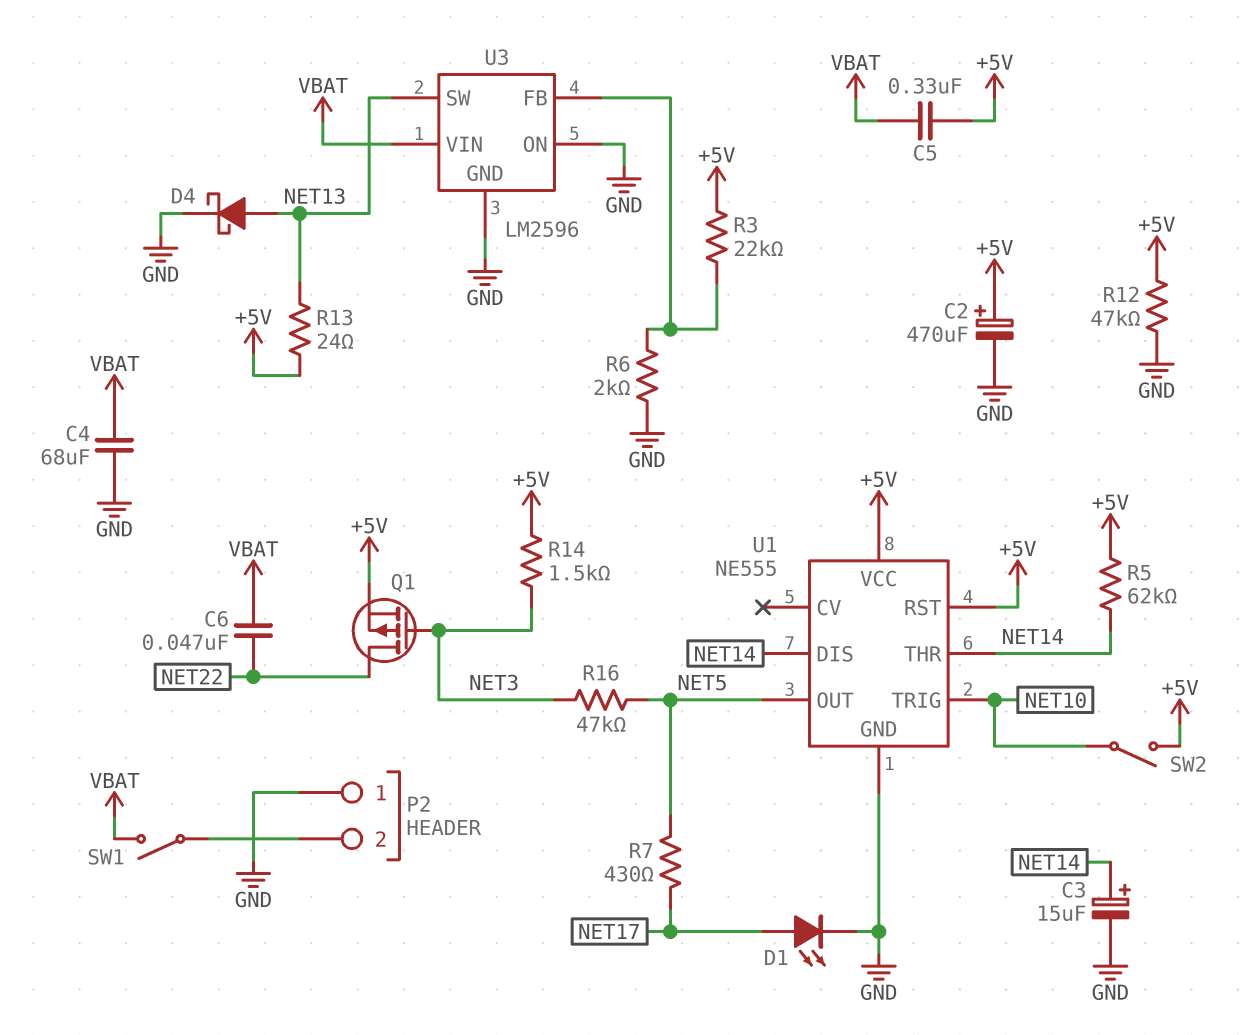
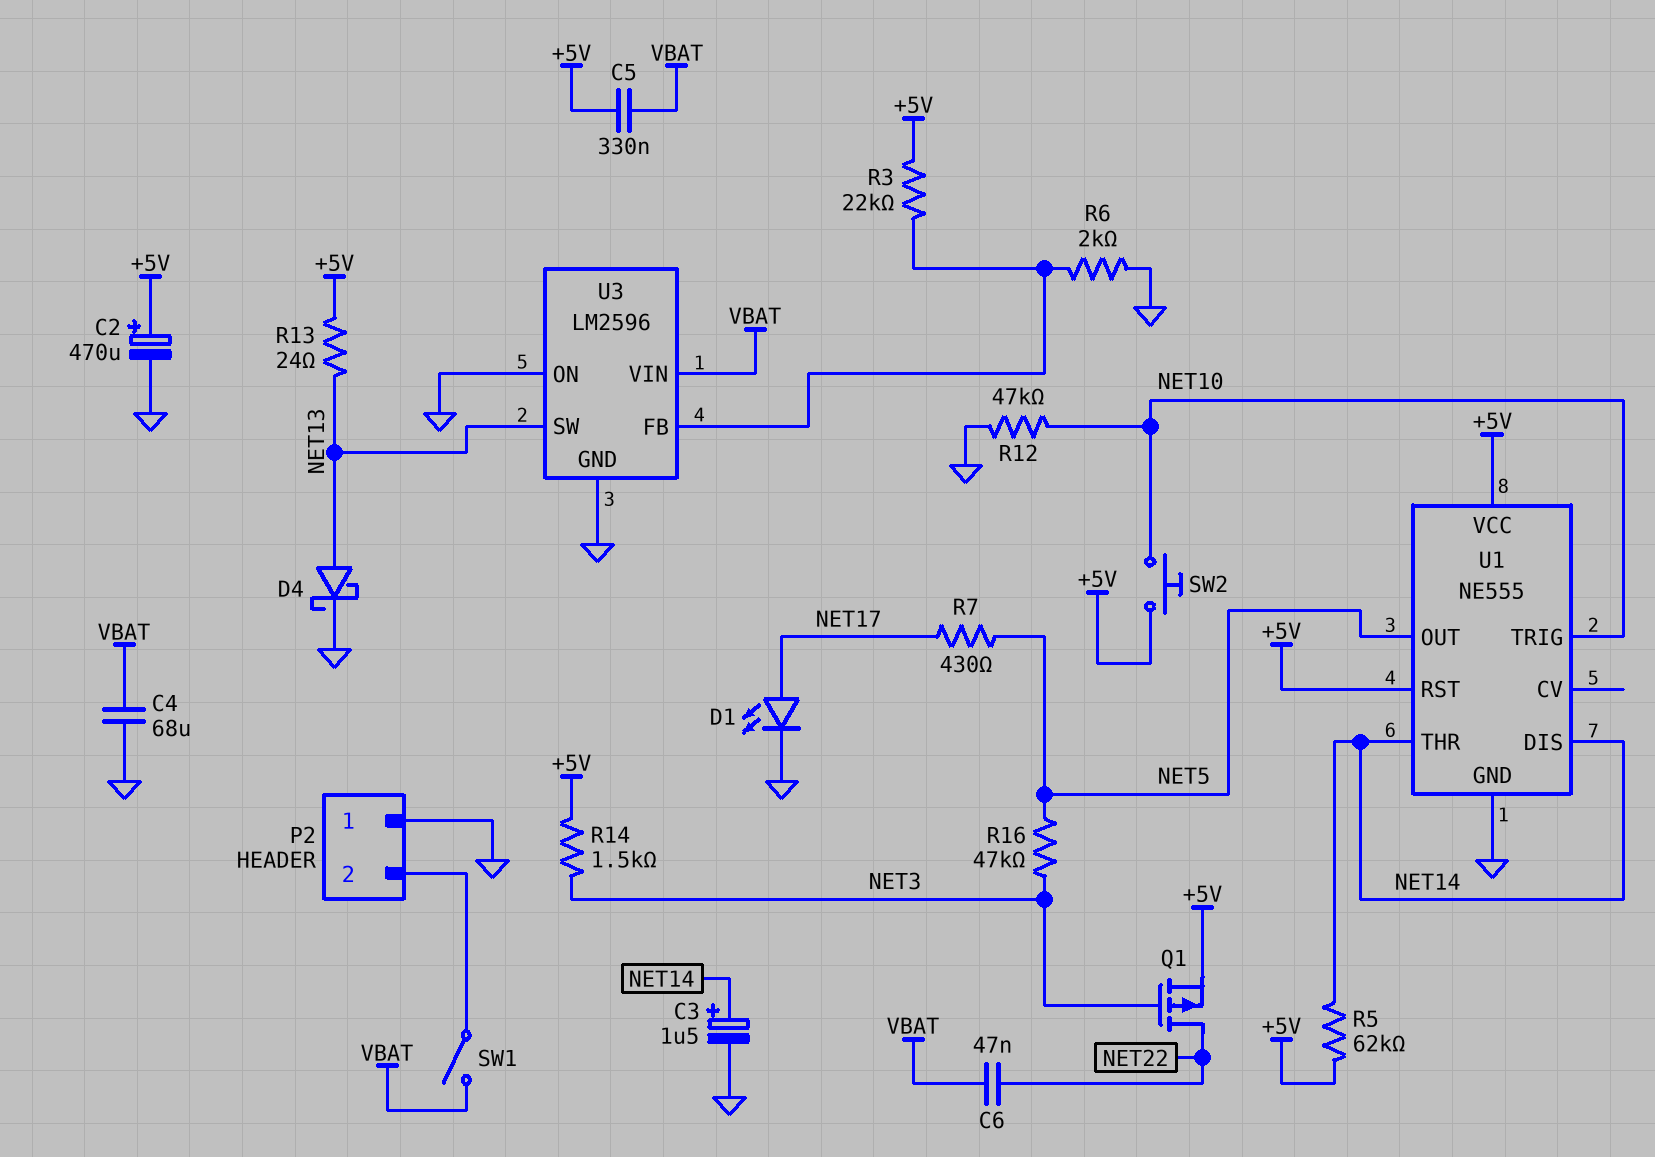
C3: 15uF (plus NET14, minus GND) -> 1.5uF (plus NET14, minus GND)
R12: 47k (+5V, GND) -> 47k (GND, NET10)
SW2: switch (+5V, NET10) -> button (+5V, NET10)

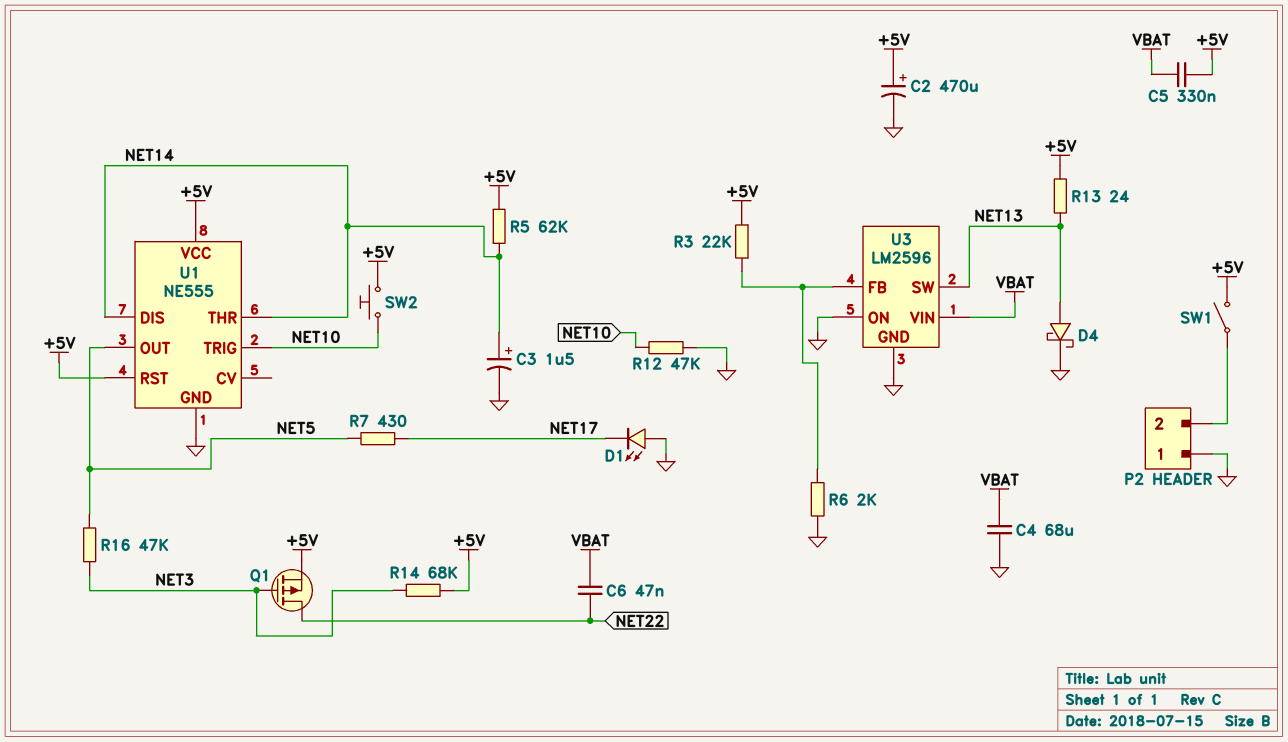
D1: LED (A NET17, K GND) -> LED (A GND, K NET17)
R14: 1.5k (+5V, NET3) -> 68k (+5V, NET3)
SW1: switch (P2/2, VBAT) -> switch (+5V, P2/2)

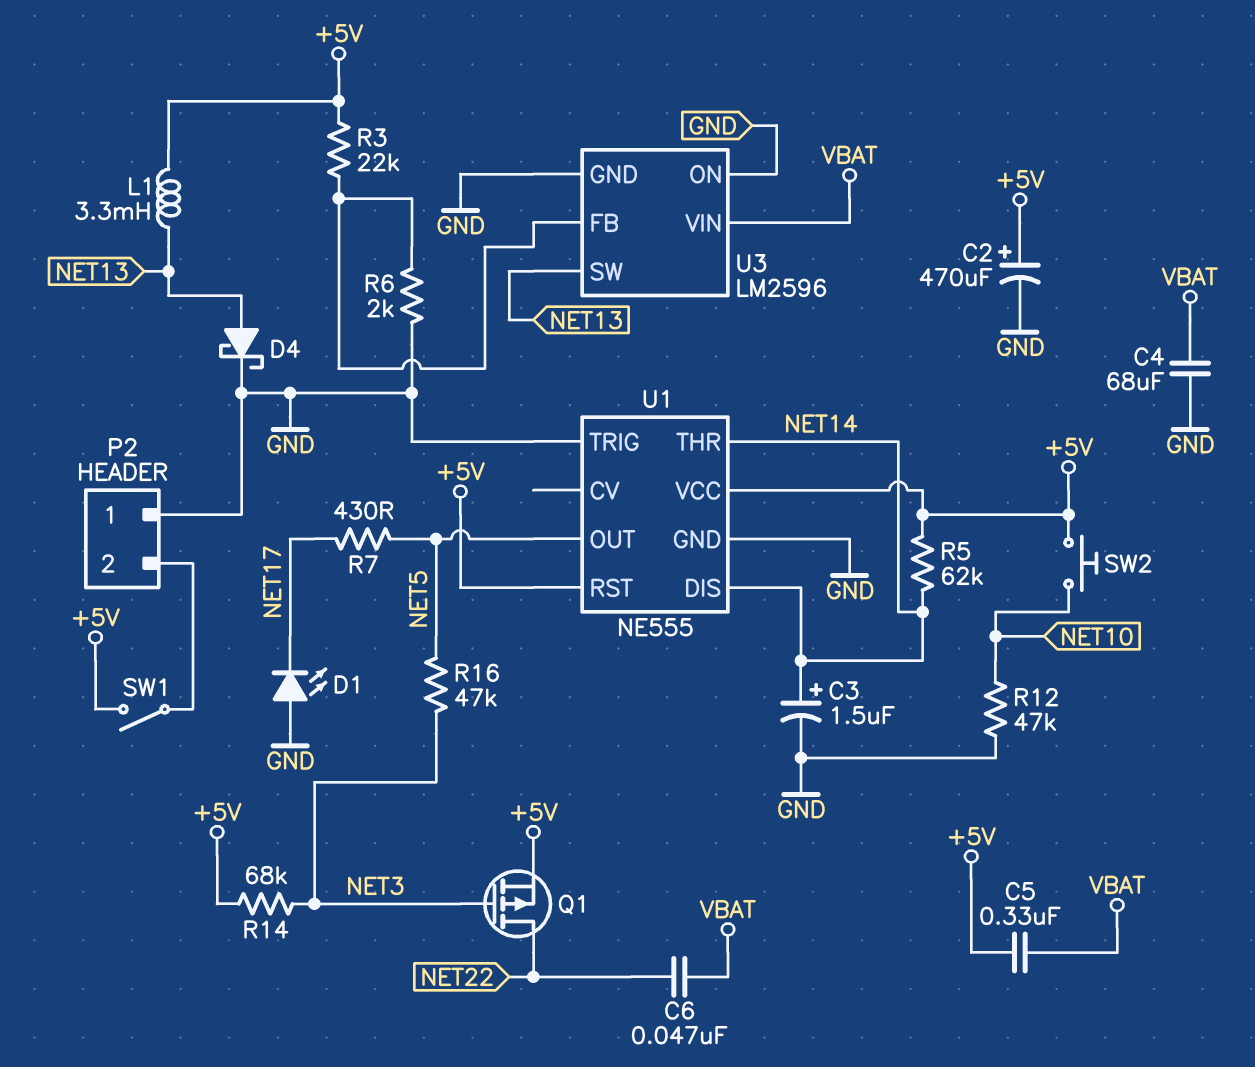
L1: none -> 3.3mH (+5V, NET13)
R13: 24 (+5V, NET13) -> none
U1 pin TRIG: NET10 -> GND

